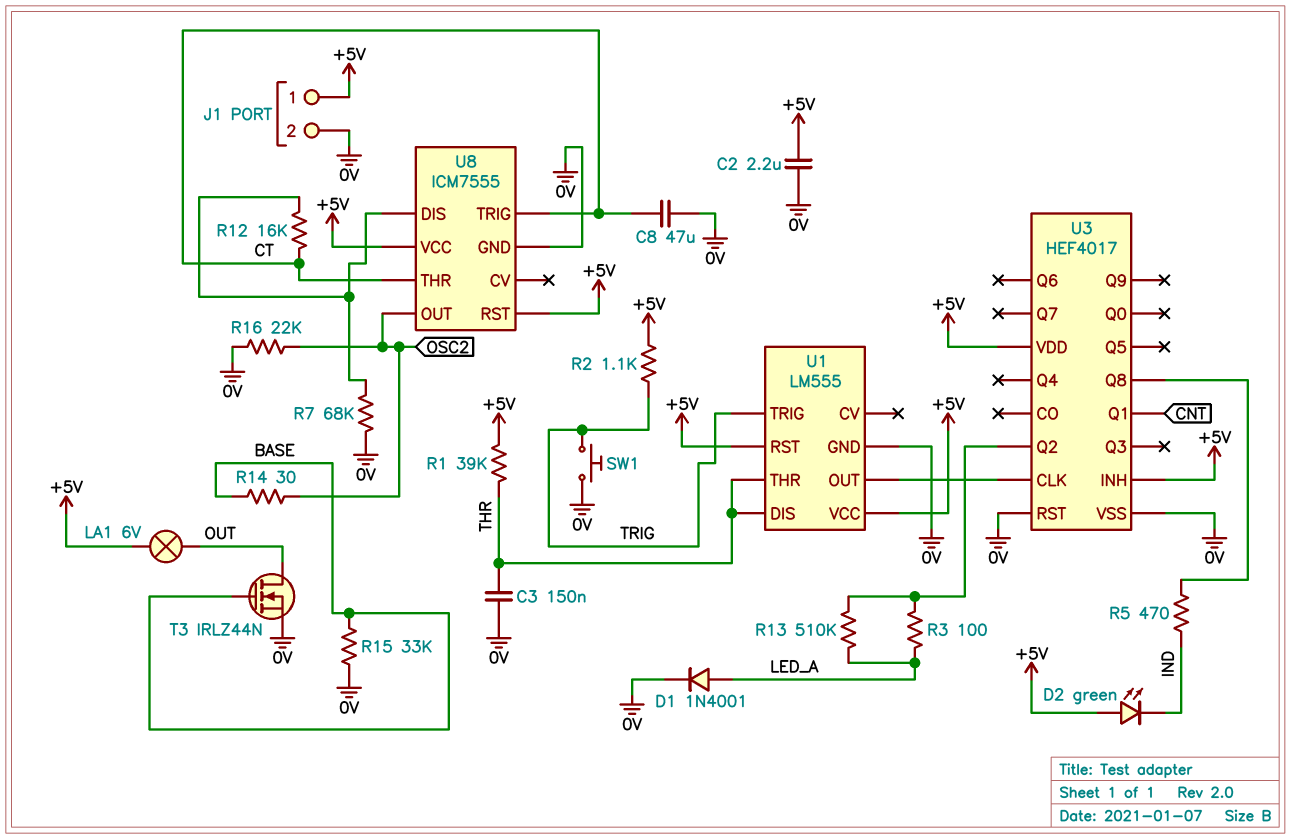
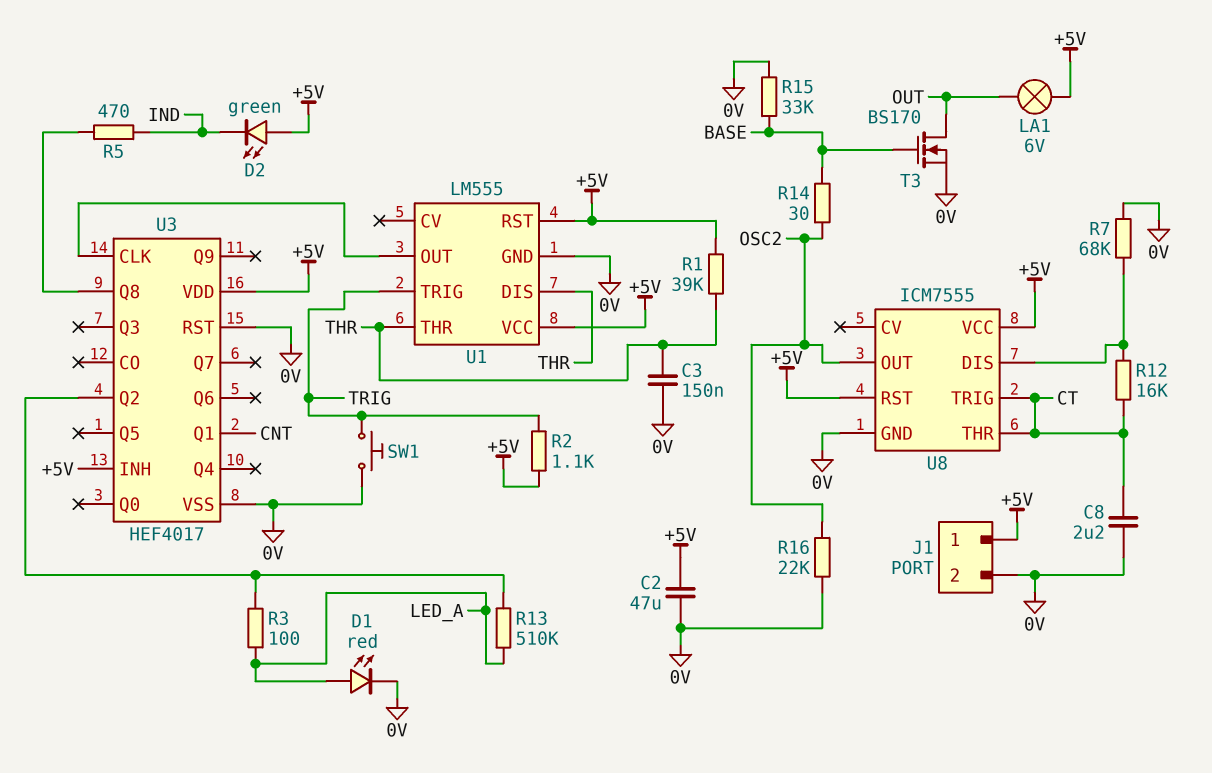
C2: 2.2uF (+5V, 0V) -> 47uF (+5V, 0V)
C8: 47uF (0V, CT) -> 2.2uF (0V, CT)
D1: diode 1N4001 (A LED_A, K 0V) -> LED red (A LED_A, K 0V)
T3: NMOS IRLZ44N (G BASE, D OUT, S 0V) -> NMOS BS170 (G BASE, D OUT, S 0V)

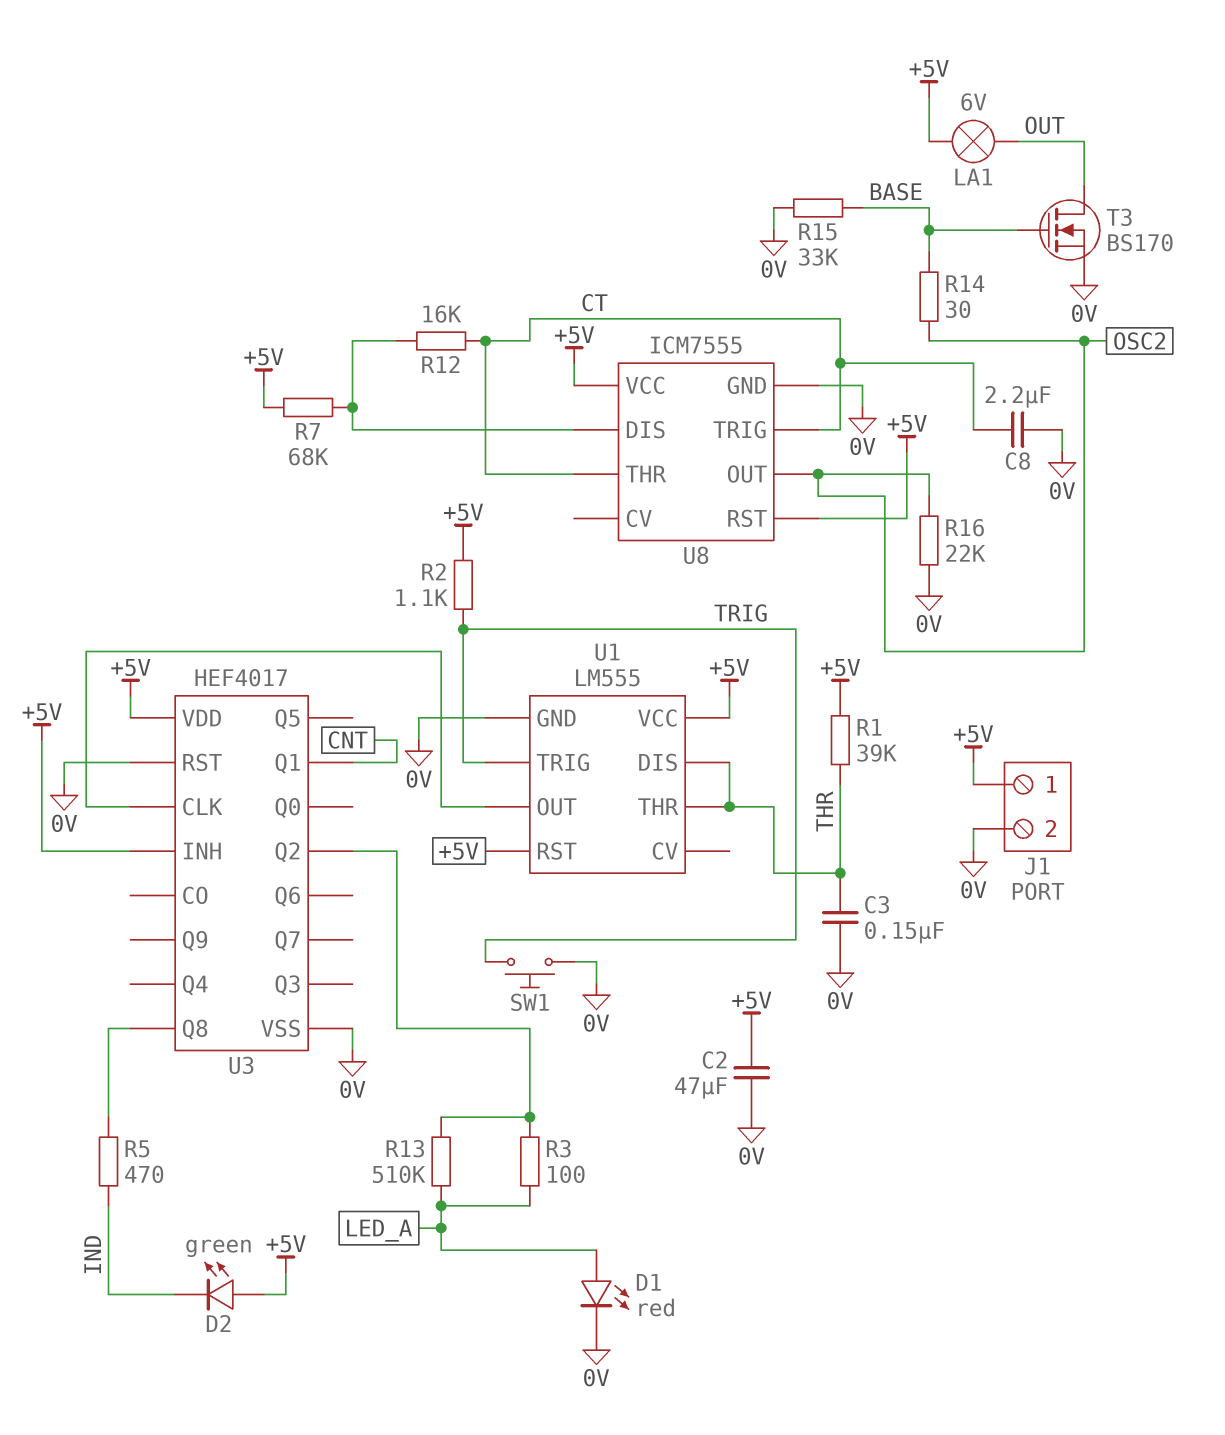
R7: 68k (0V, U8/DIS) -> 68k (+5V, U8/DIS)

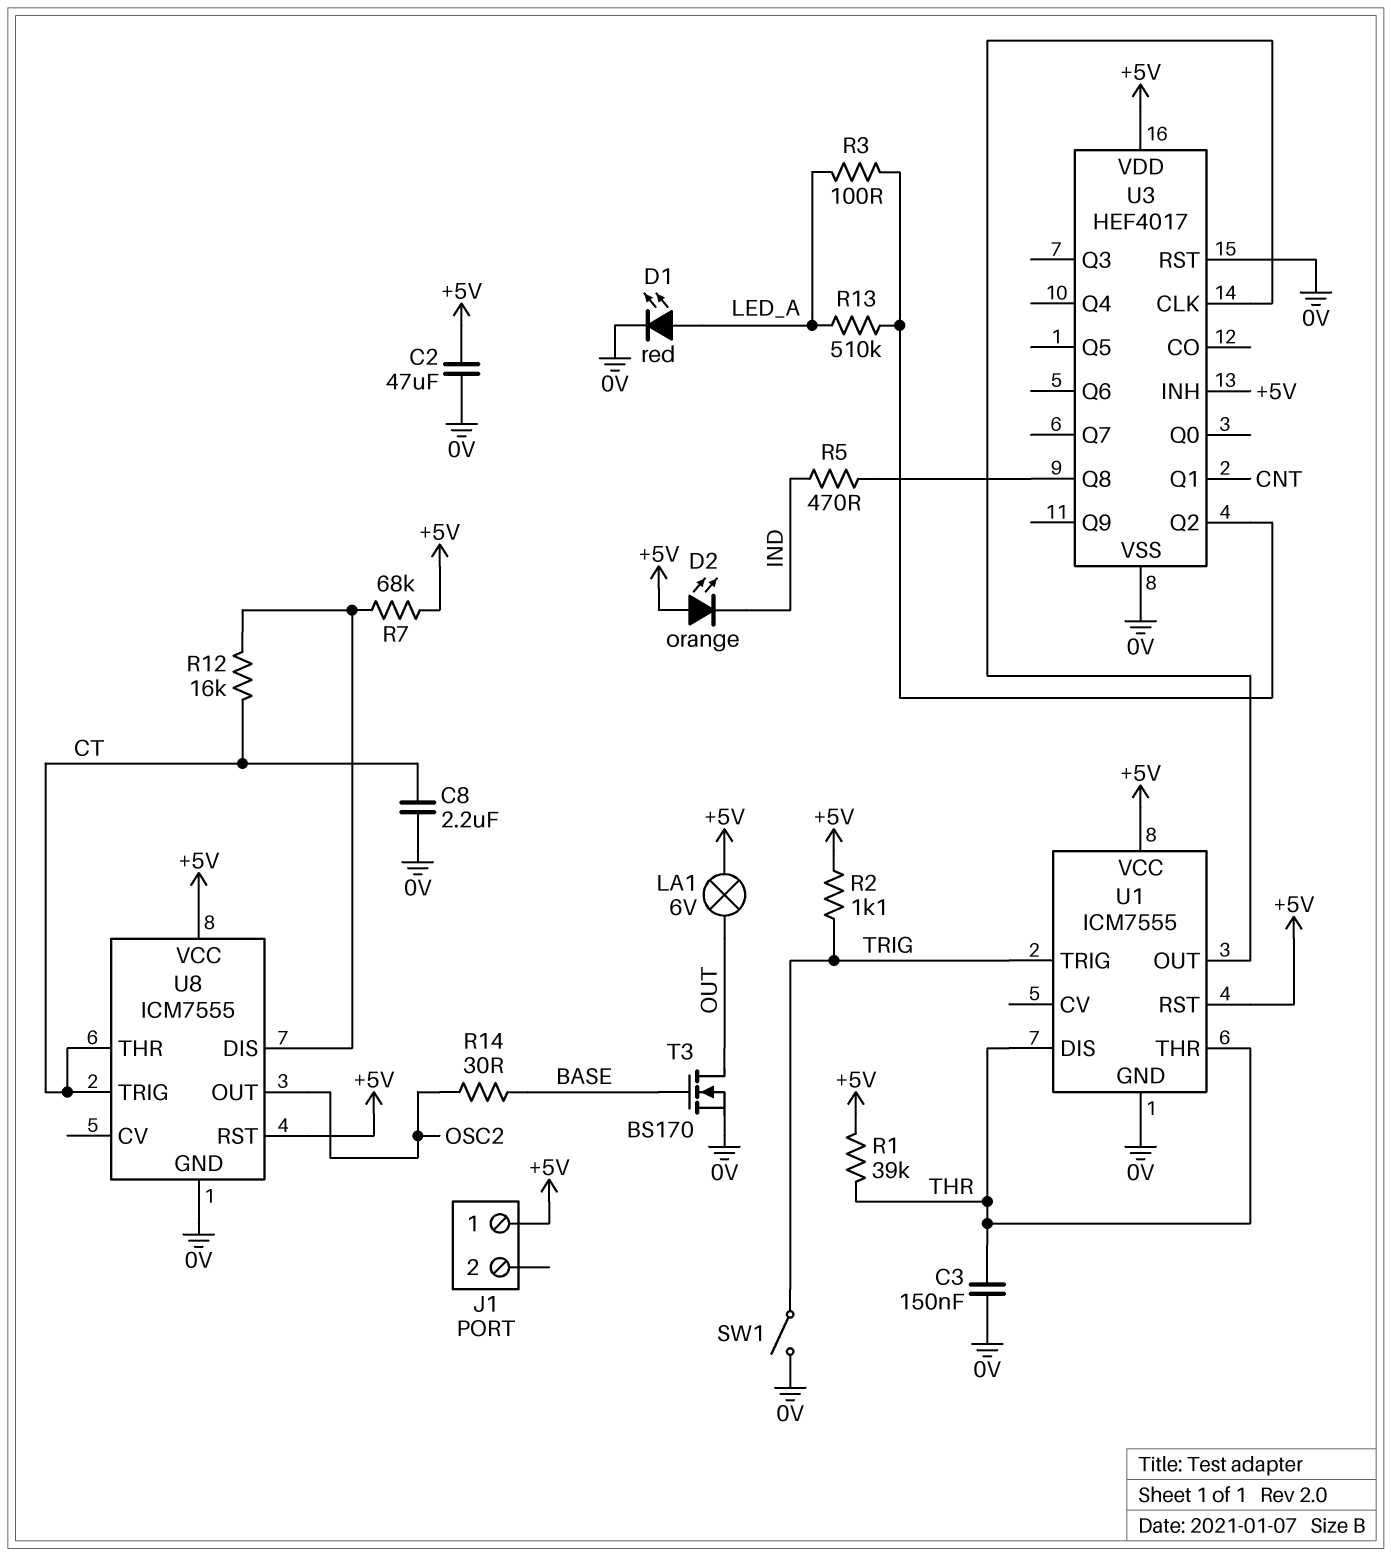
D2: LED green (A +5V, K IND) -> LED orange (A +5V, K IND)
J1 pin 2: 0V -> none
R15: 33k (0V, BASE) -> none
R16: 22k (0V, OSC2) -> none
SW1: button (0V, TRIG) -> switch (0V, TRIG)
U1: LM555 -> ICM7555

